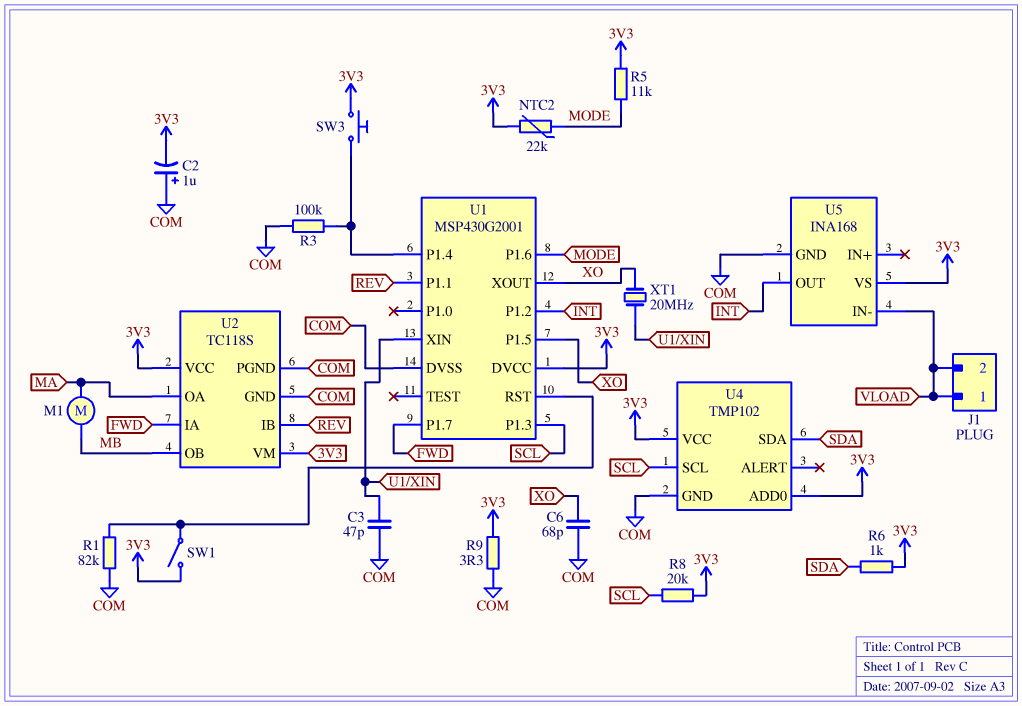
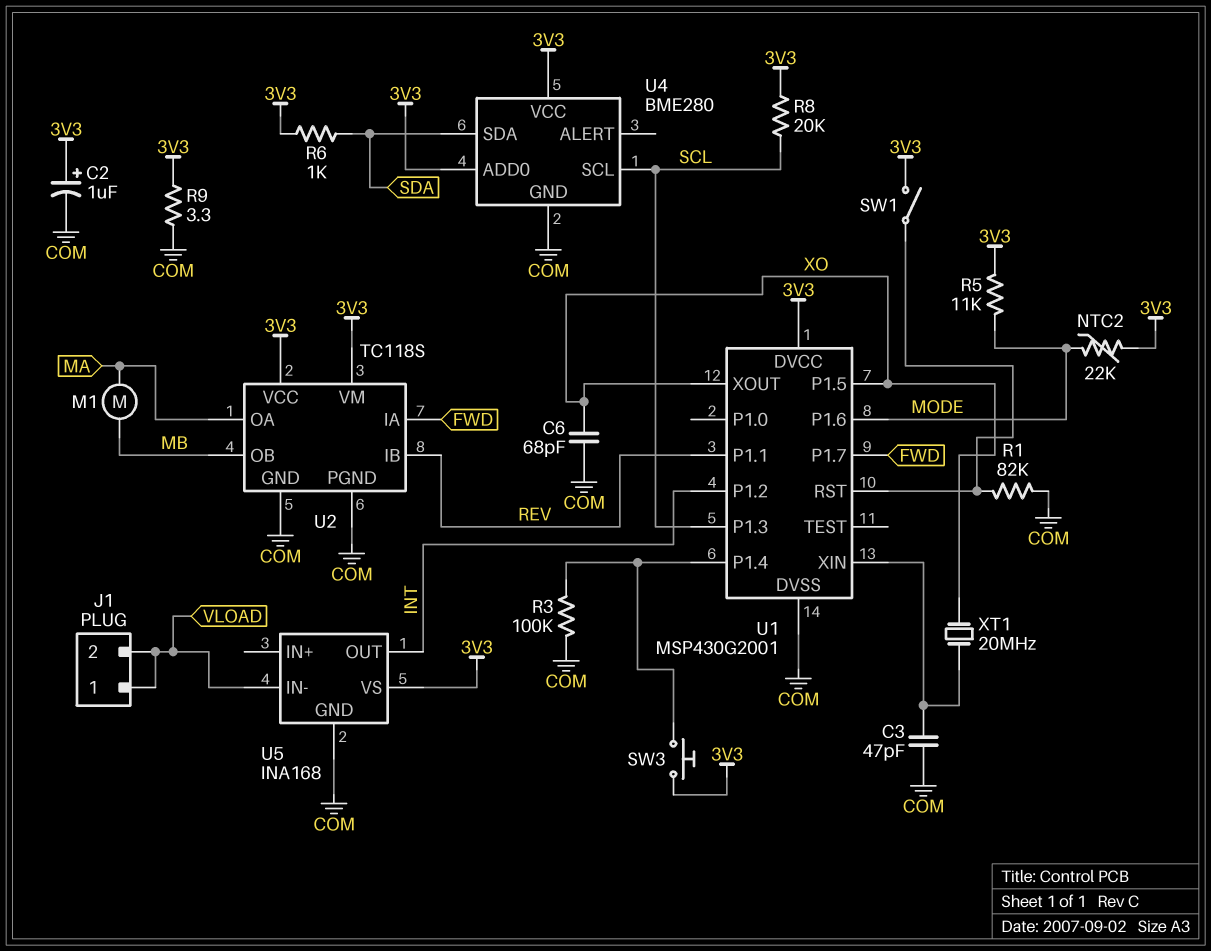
C2: 1uF (plus COM, minus 3V3) -> 1uF (plus 3V3, minus COM)
U4: TMP102 -> BME280

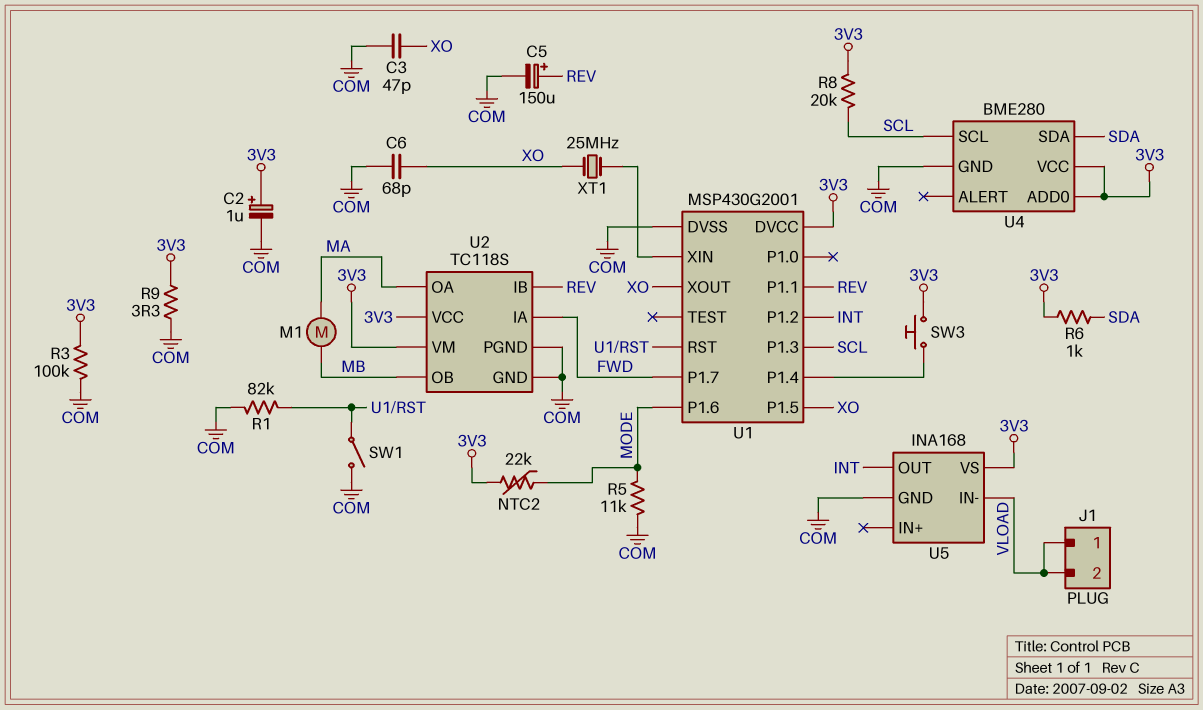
C3: 47pF (COM, U1/XIN) -> 47pF (COM, XO)
C5: none -> 150uF (plus REV, minus COM)
R3: 100k (COM, U1/P1.4) -> 100k (3V3, COM)
R5: 11k (3V3, MODE) -> 11k (COM, MODE)
SW1: switch (3V3, U1/RST) -> switch (COM, U1/RST)
XT1: 20MHz (U1/XIN, XO) -> 25MHz (U1/XIN, XO)

